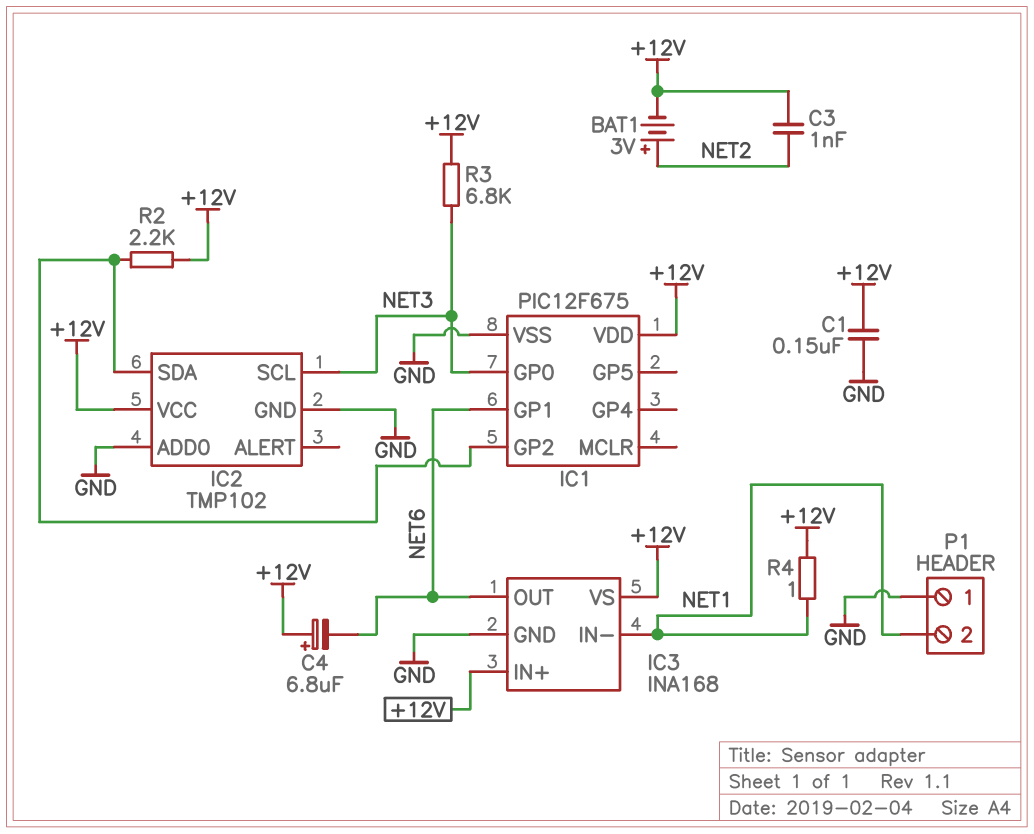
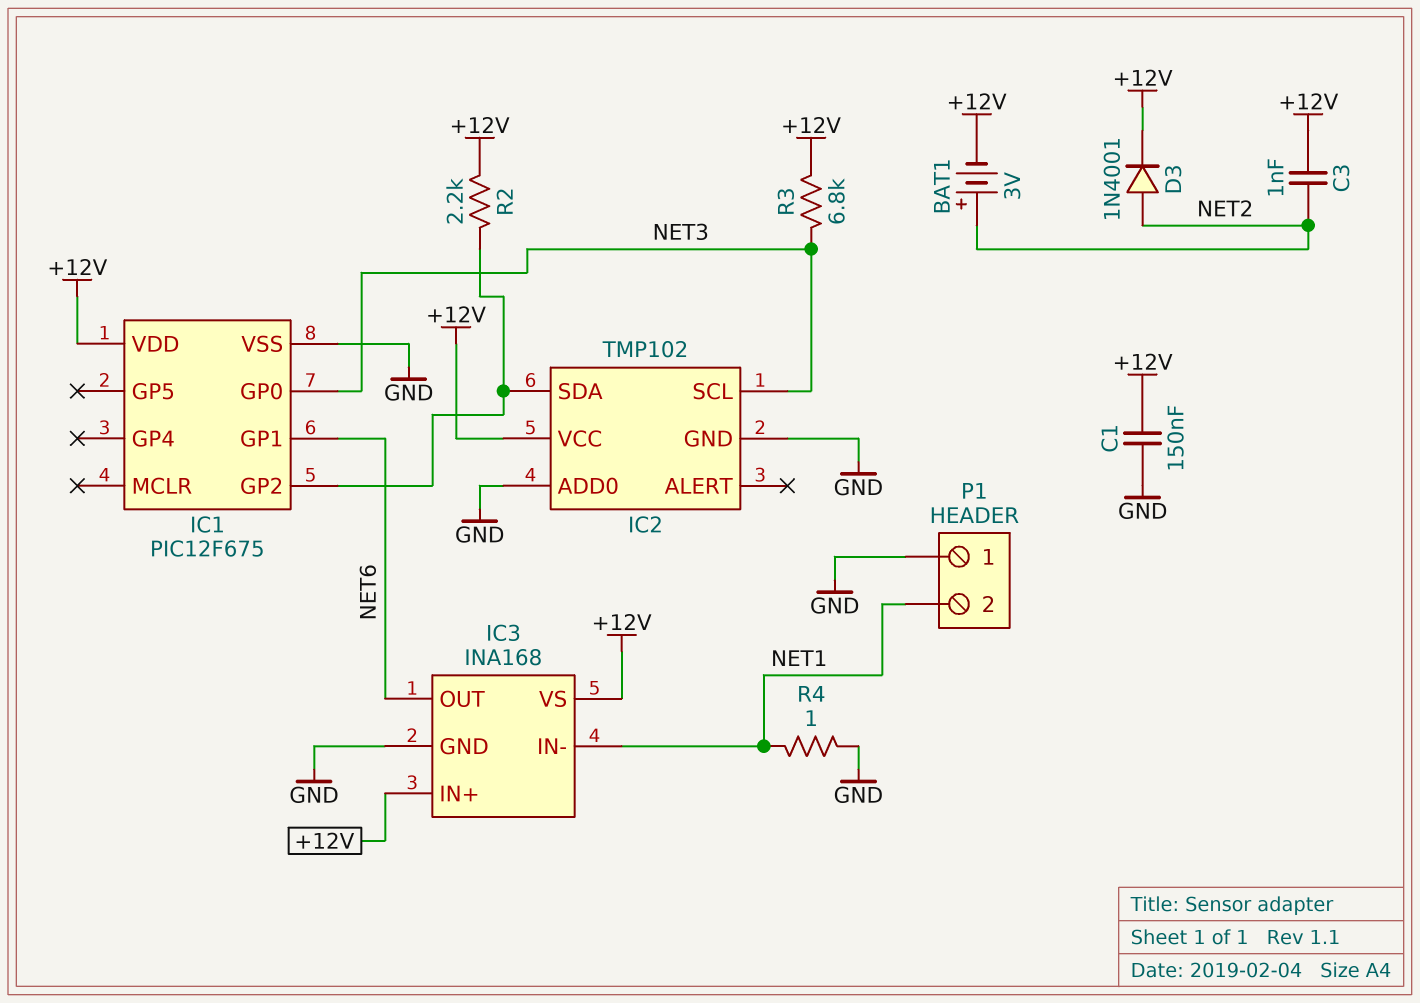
C4: 6.8uF (plus +12V, minus NET6) -> none
D3: none -> diode 1N4001 (A NET2, K +12V)
R4: 1 (+12V, NET1) -> 1 (GND, NET1)

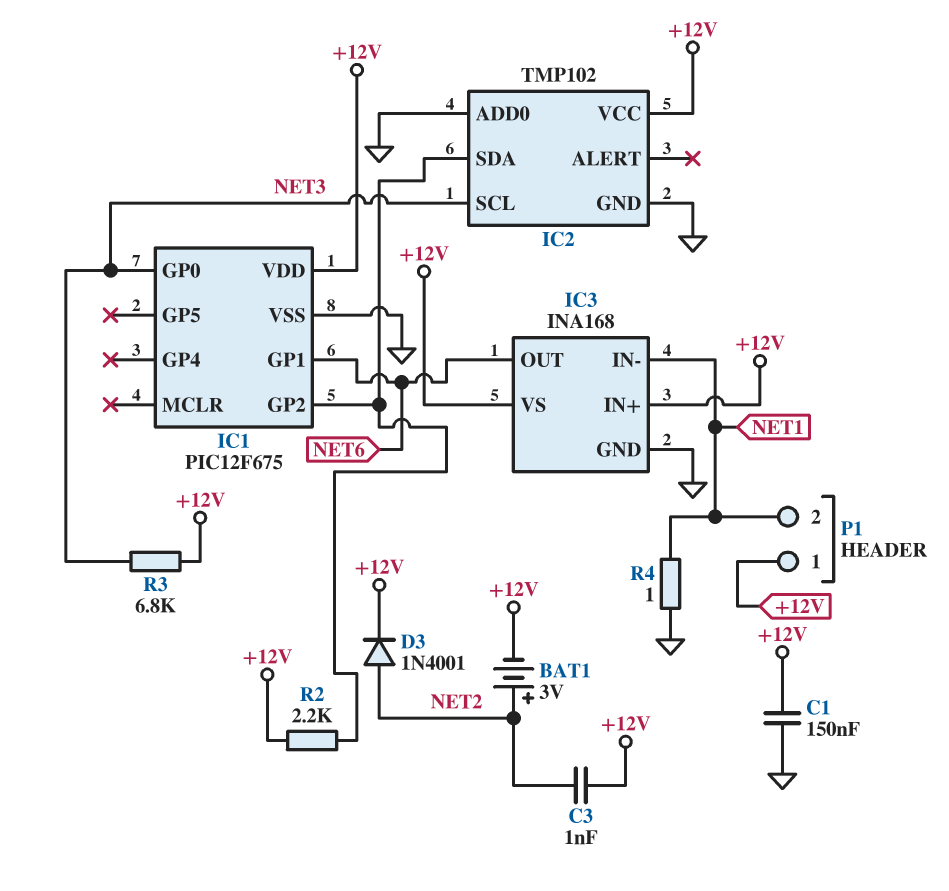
P1 pin 1: GND -> +12V

